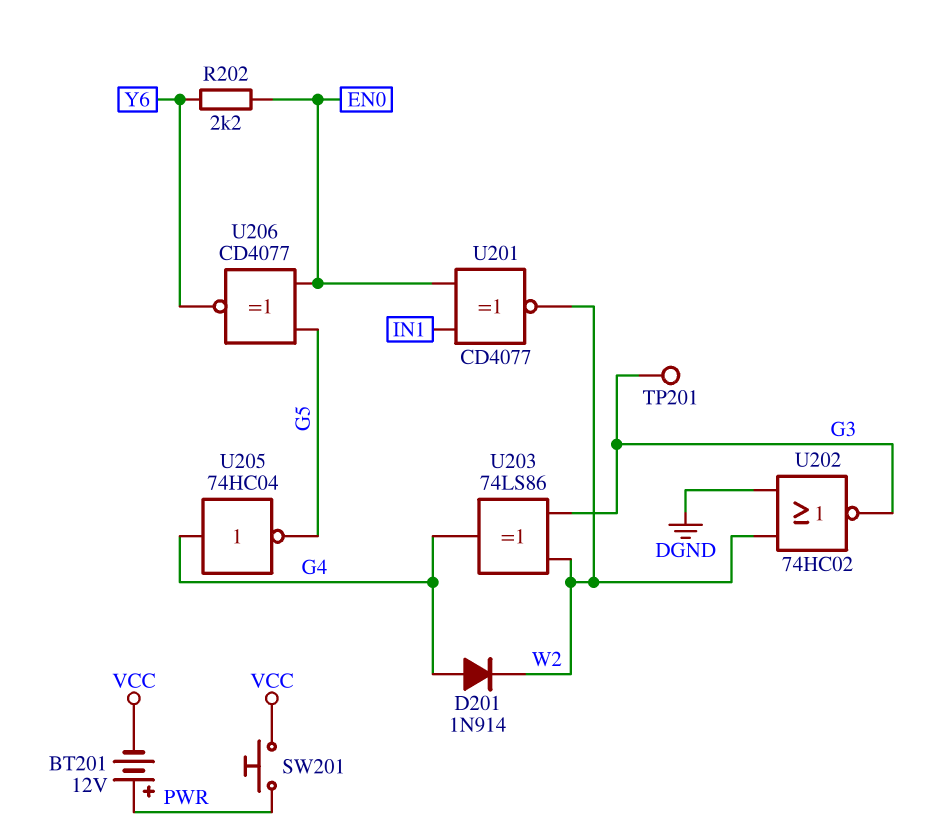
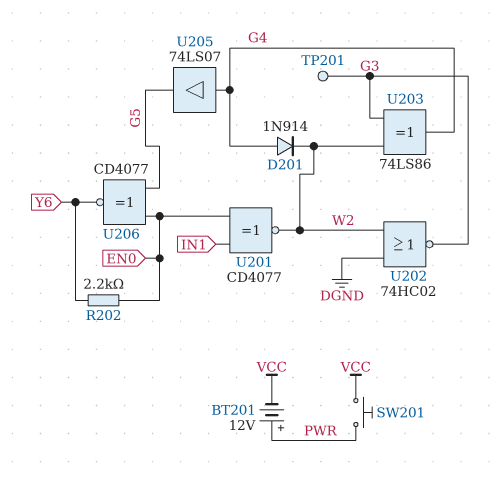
U205: NOT 74HC04 (in G4, out G5) -> buffer 74LS07 (in G4, out G5)

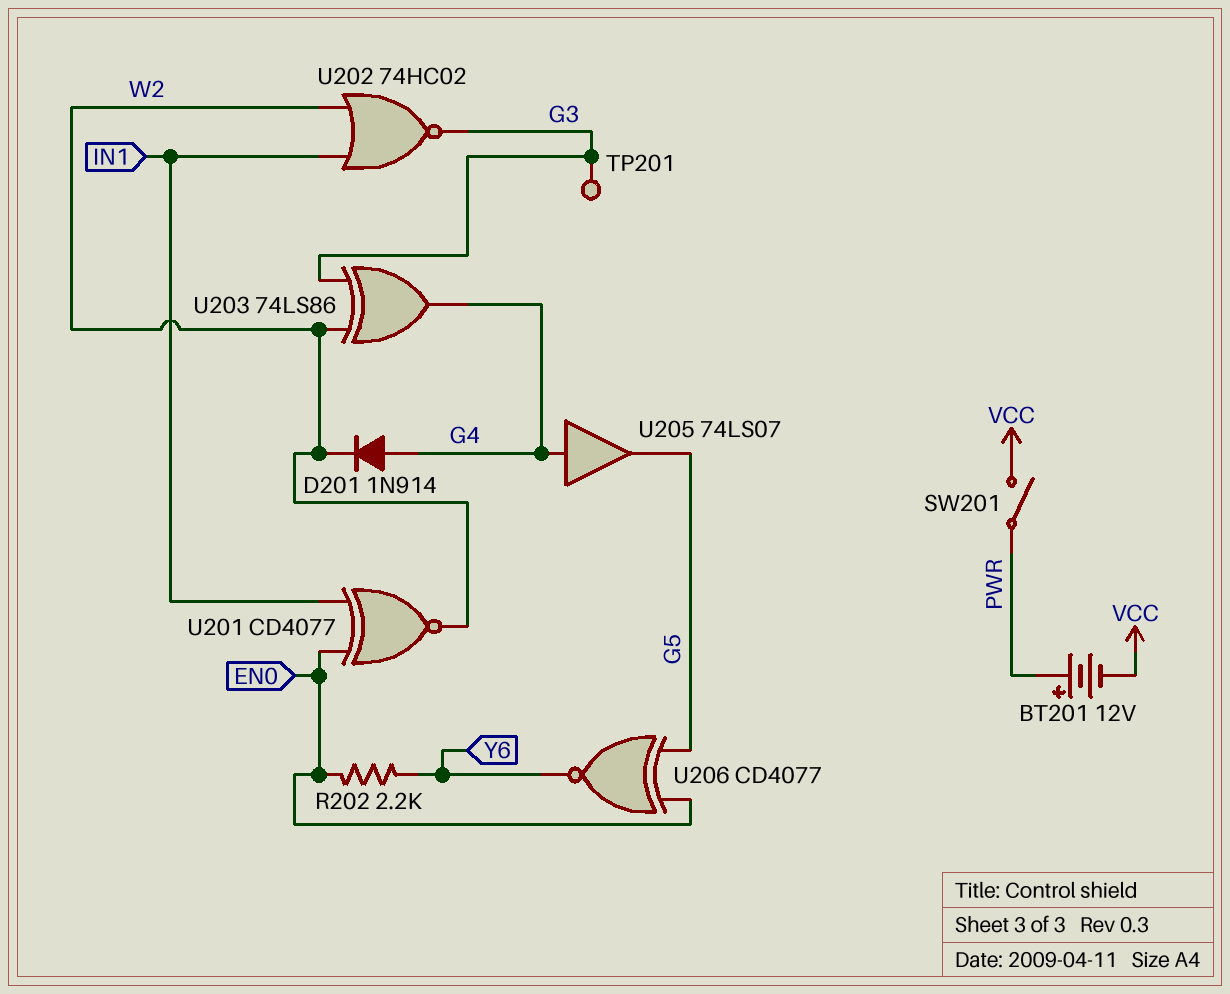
SW201: button (PWR, VCC) -> switch (PWR, VCC)
U202: NOR 74HC02 (in DGND, in W2, out G3) -> NOR 74HC02 (in IN1, in W2, out G3)

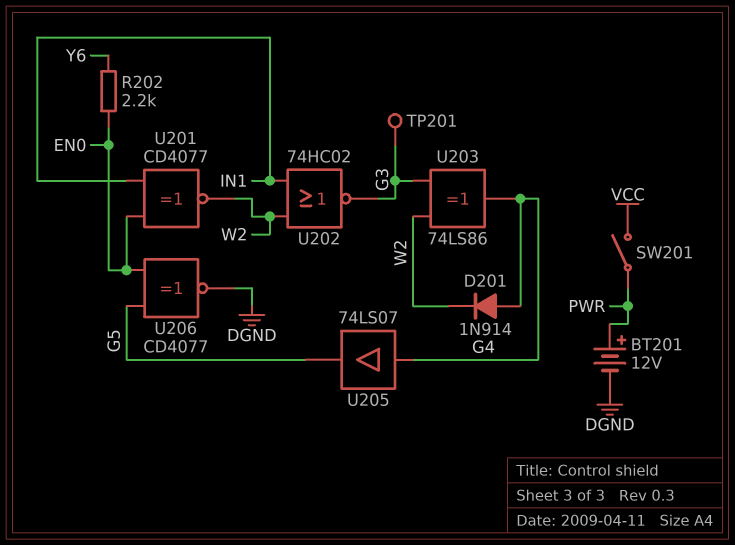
BT201: 12V (plus PWR, minus VCC) -> 12V (plus PWR, minus DGND)
U206: XNOR CD4077 (in EN0, in G5, out Y6) -> XNOR CD4077 (in EN0, in G5, out DGND)

